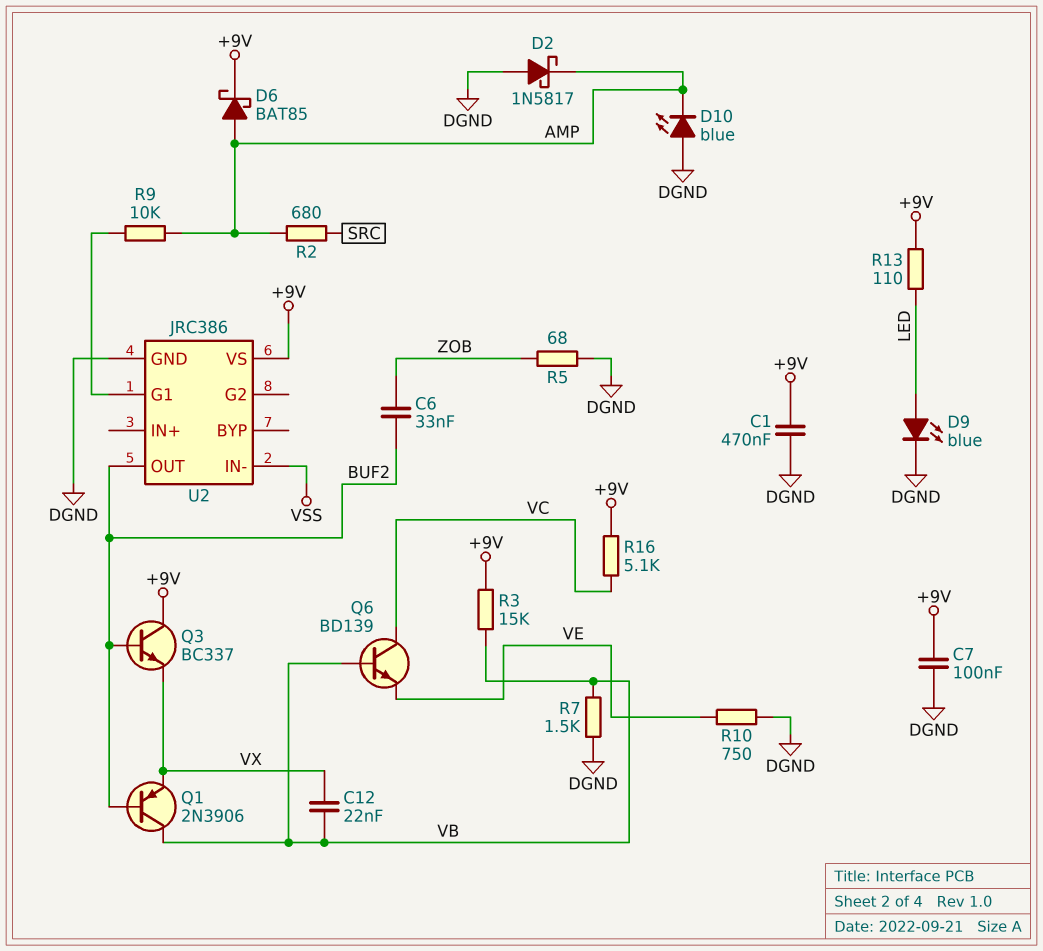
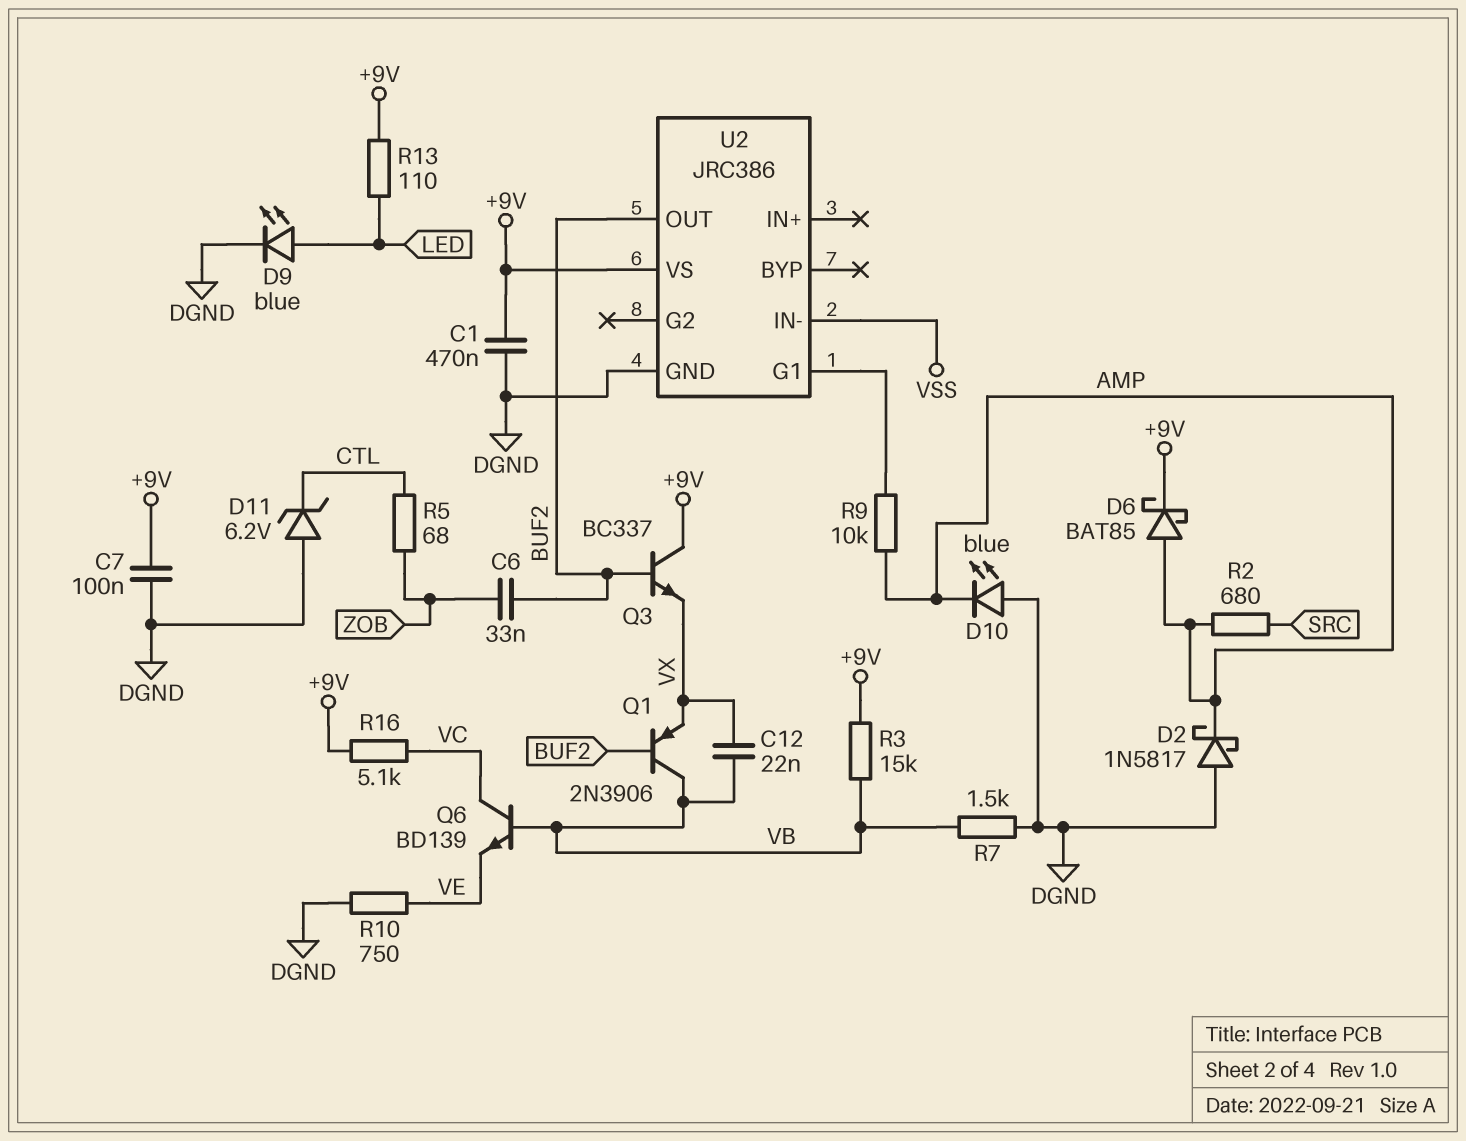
D11: none -> zener 6.2V (A DGND, K CTL)
R5: 68 (DGND, ZOB) -> 68 (CTL, ZOB)

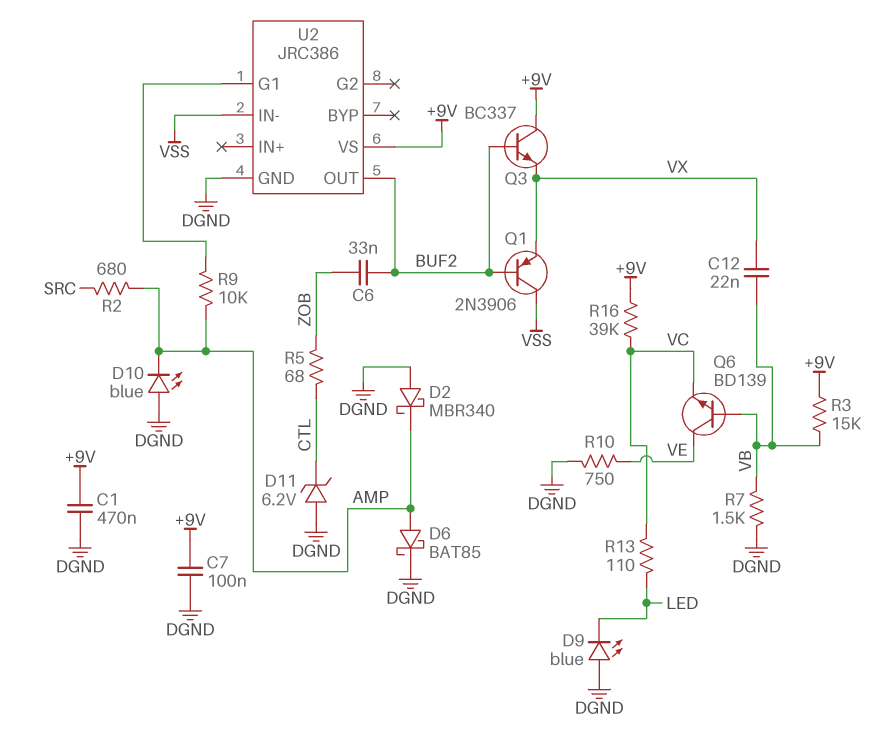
D2: schottky 1N5817 (A DGND, K AMP) -> schottky MBR340 (A DGND, K AMP)
D6: schottky BAT85 (A AMP, K +9V) -> schottky BAT85 (A AMP, K DGND)
D9: LED blue (A LED, K DGND) -> LED blue (A DGND, K LED)
Q1: PNP 2N3906 (B BUF2, C VB, E VX) -> PNP 2N3906 (B BUF2, C VSS, E VX)
Q6: NPN BD139 (B VB, C VC, E VE) -> NPN BD139 (B VB, C VE, E VC)
R13: 110 (+9V, LED) -> 110 (LED, VC)
R16: 5.1k (+9V, VC) -> 39k (+9V, VC)

